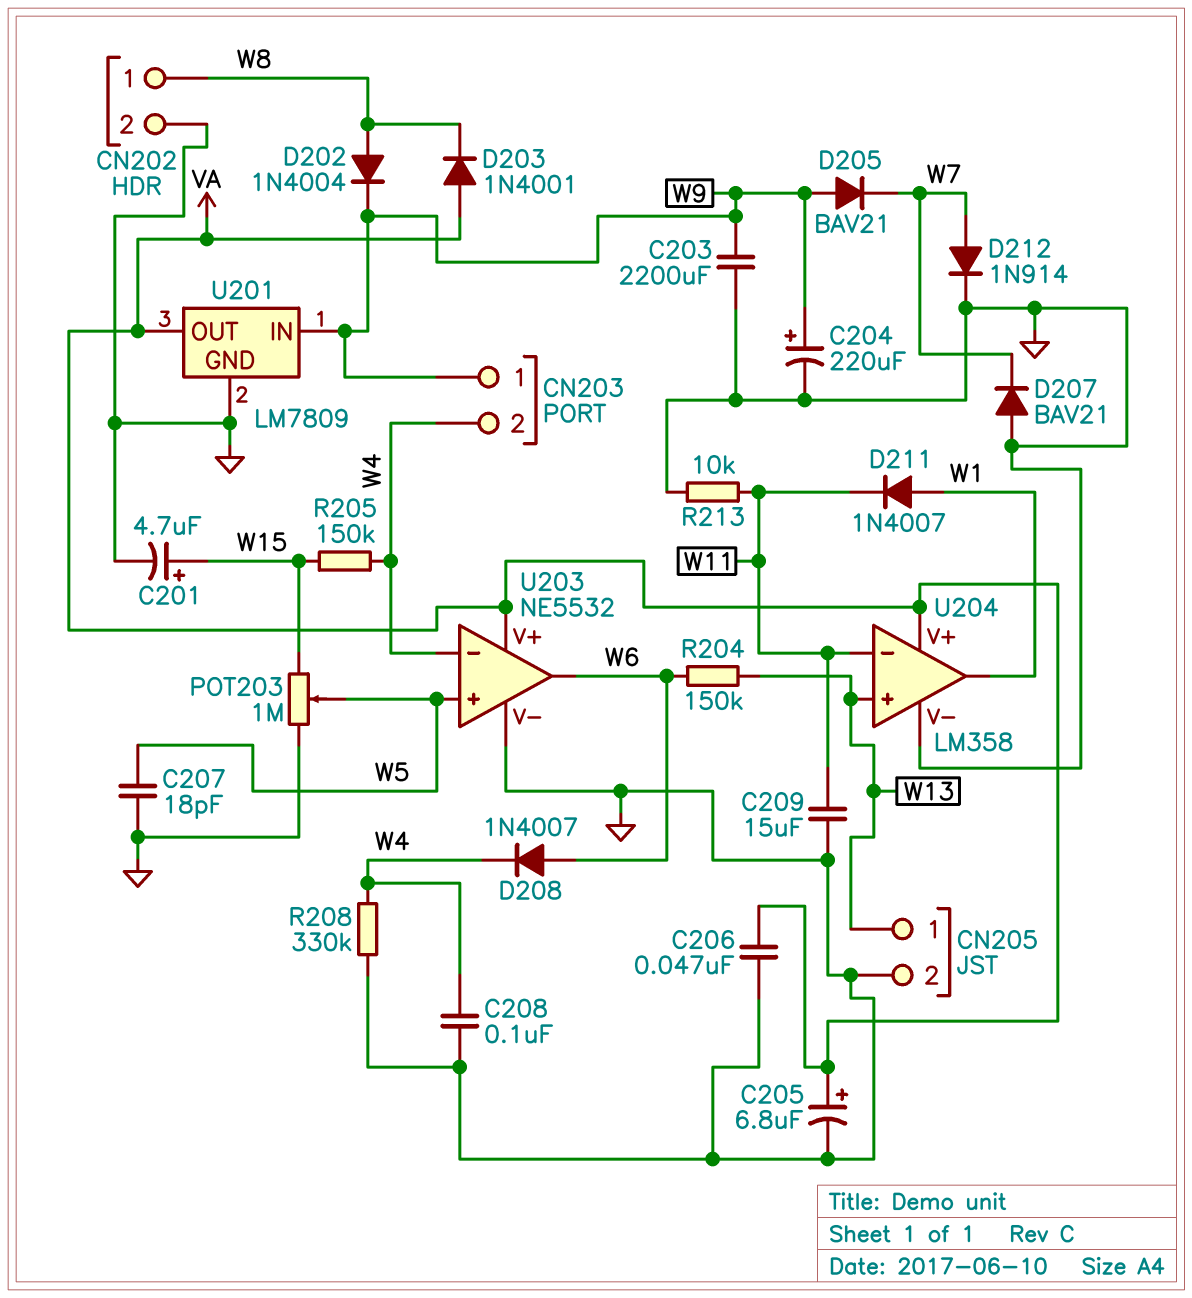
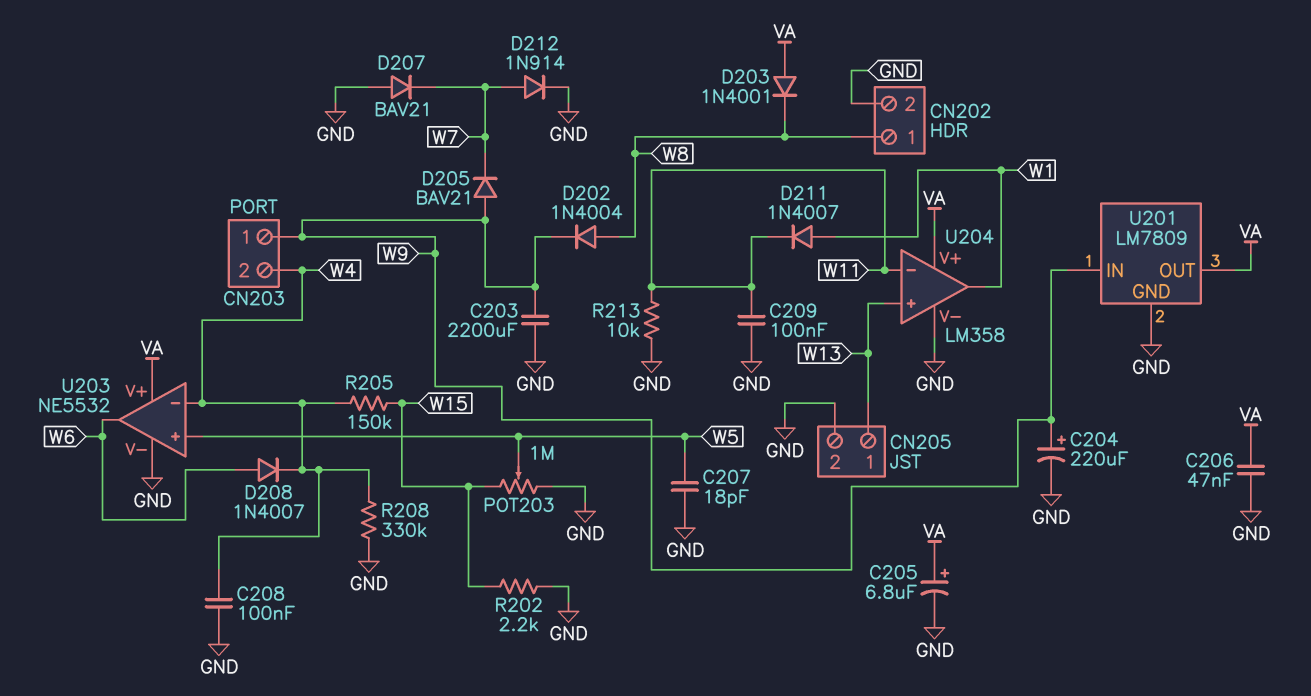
C201: 4.7uF (plus W15, minus GND) -> none
C209: 15uF (GND, W11) -> 100nF (GND, W11)
R202: none -> 2.2k (GND, W15)
R204: 150k (W6, W13) -> none

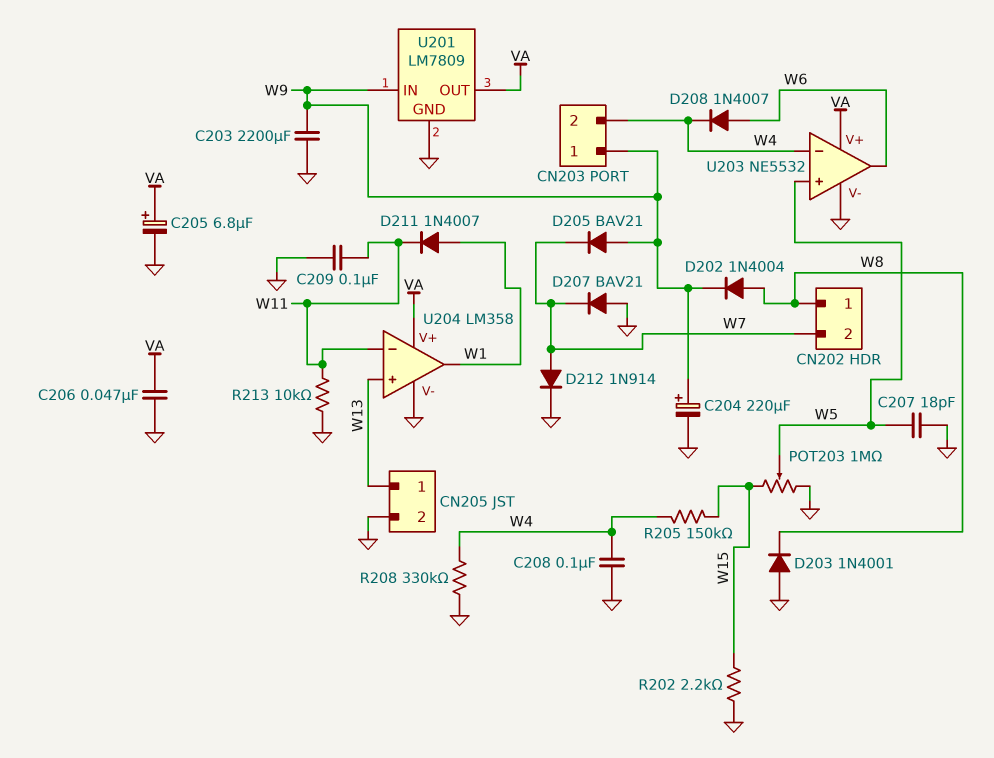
CN202 pin 2: GND -> W7
D203: diode 1N4001 (A VA, K W8) -> diode 1N4001 (A GND, K W8)

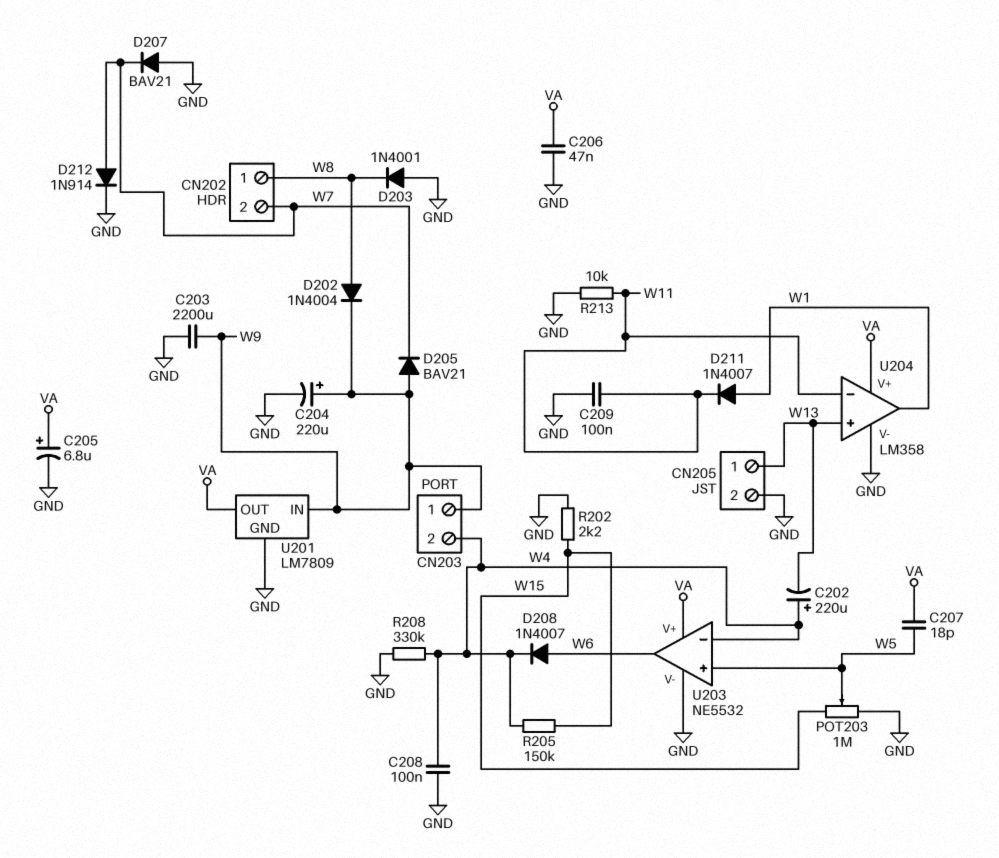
C202: none -> 220uF (plus W4, minus W13)
C207: 18pF (GND, W5) -> 18pF (VA, W5)

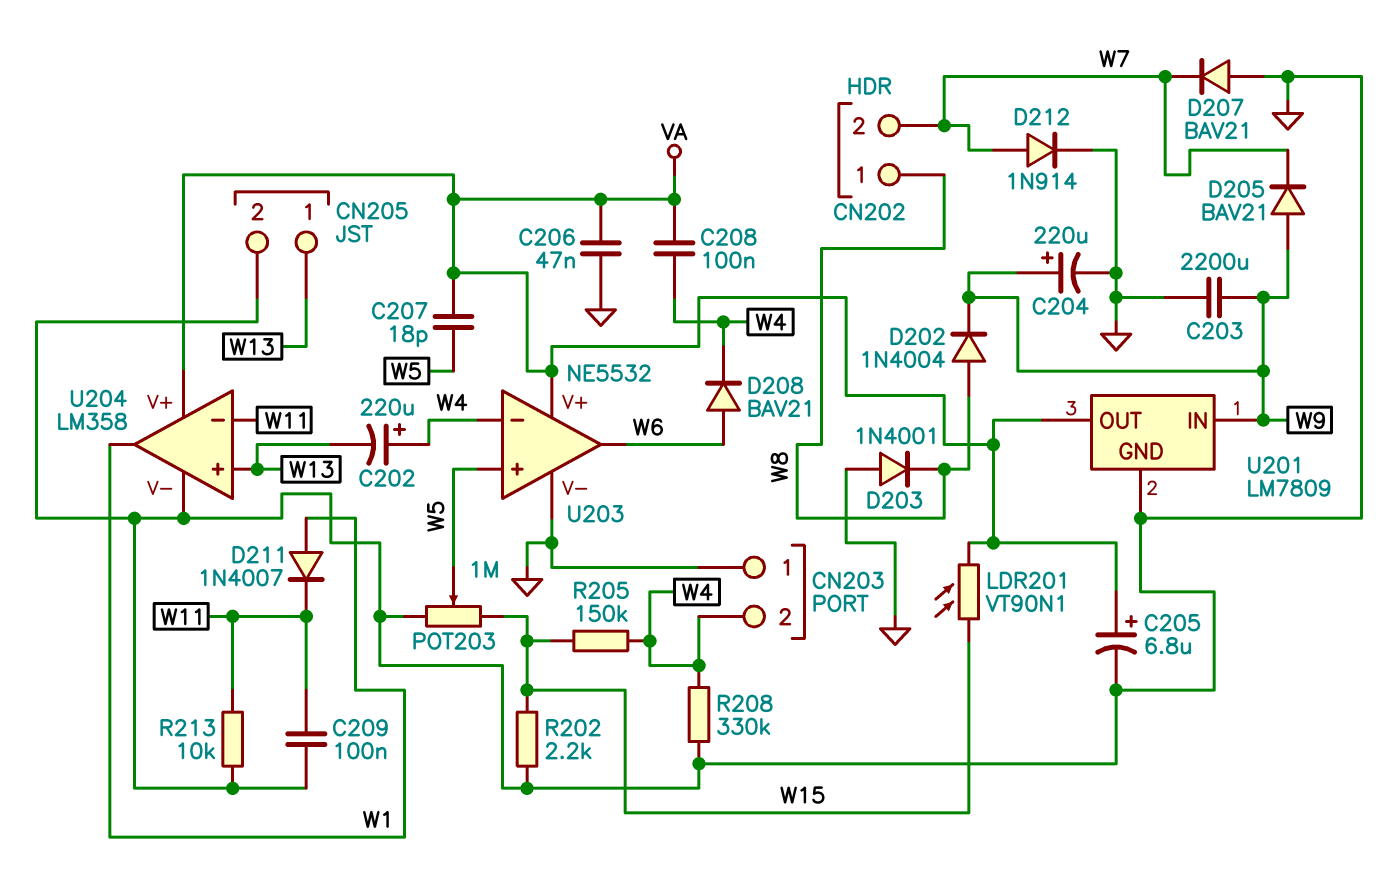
C208: 100nF (GND, W4) -> 100nF (VA, W4)
CN203 pin 1: W9 -> GND
D208: diode 1N4007 (A W6, K W4) -> diode BAV21 (A W6, K W4)
LDR201: none -> VT90N1 (VA, W15)

